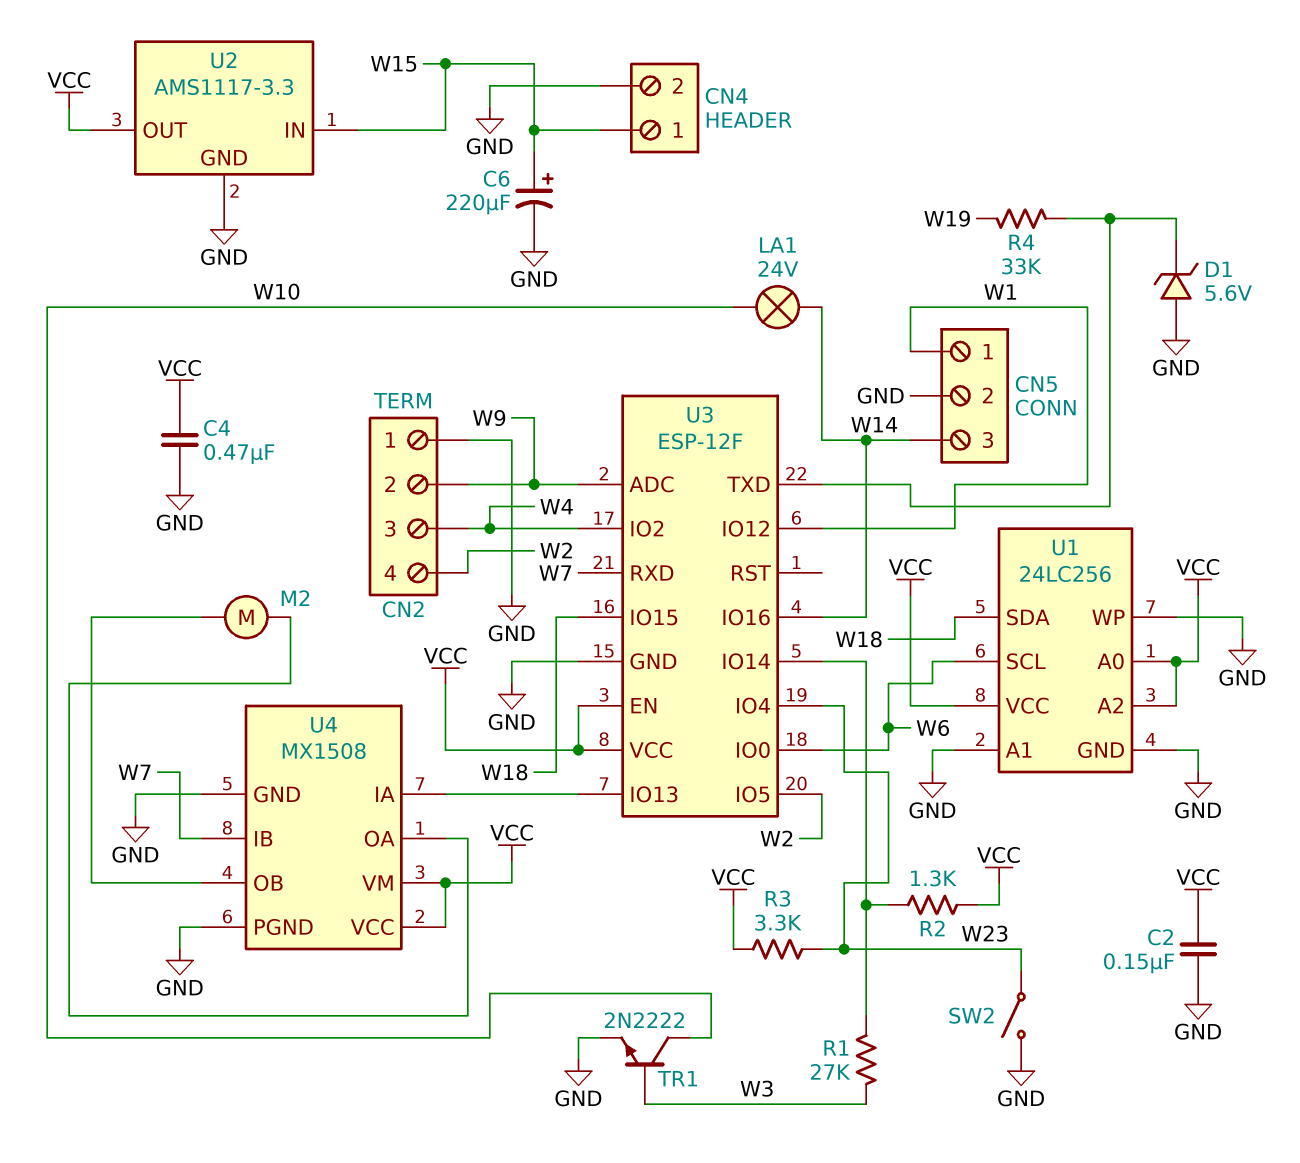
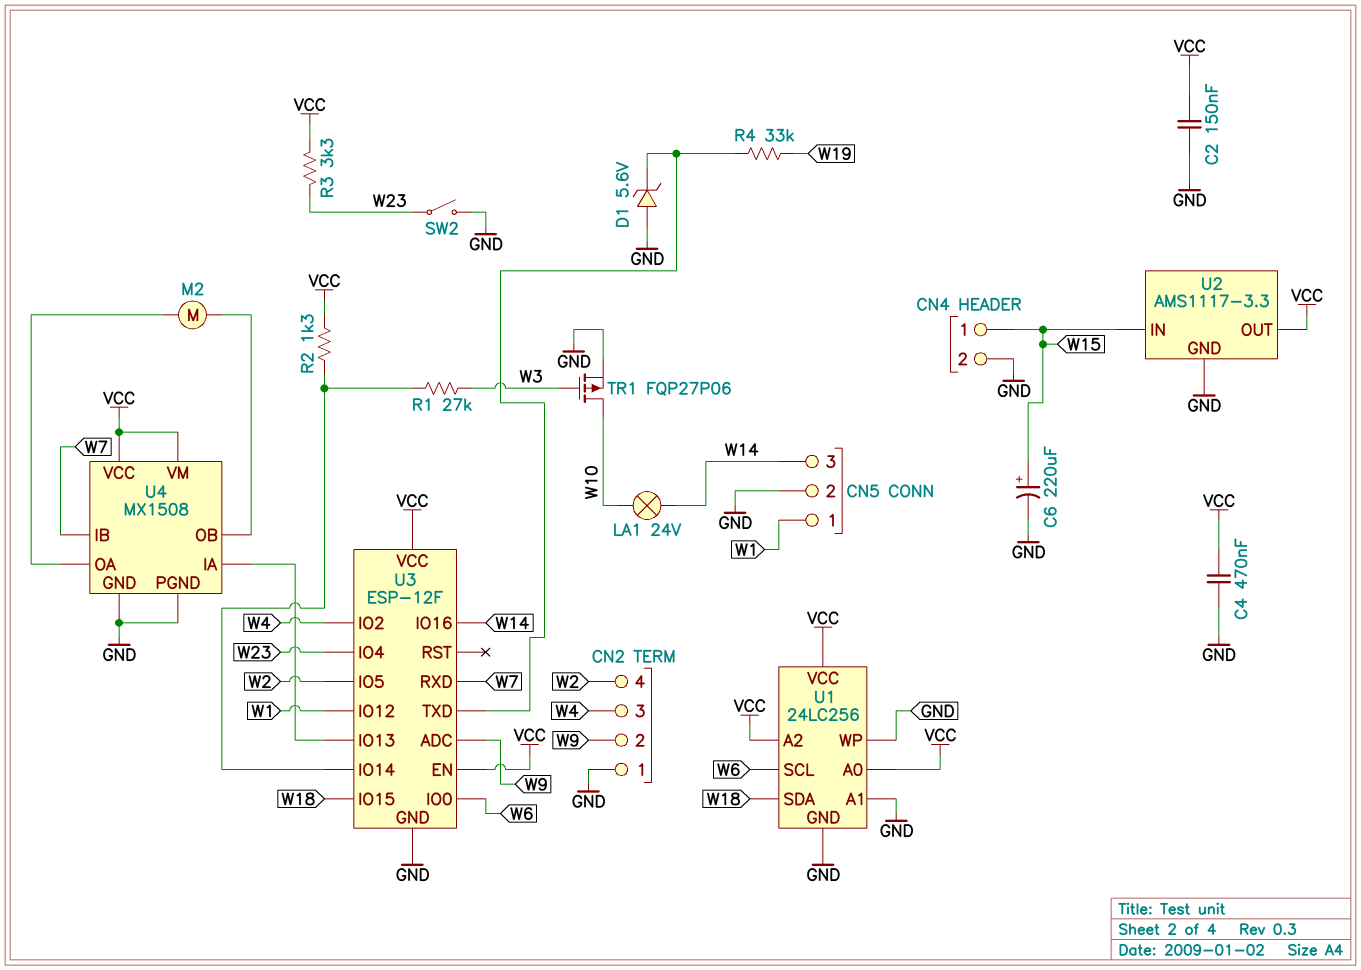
TR1: NPN 2N2222 (B W3, C W10, E GND) -> PMOS FQP27P06 (G W3, D W10, S GND)

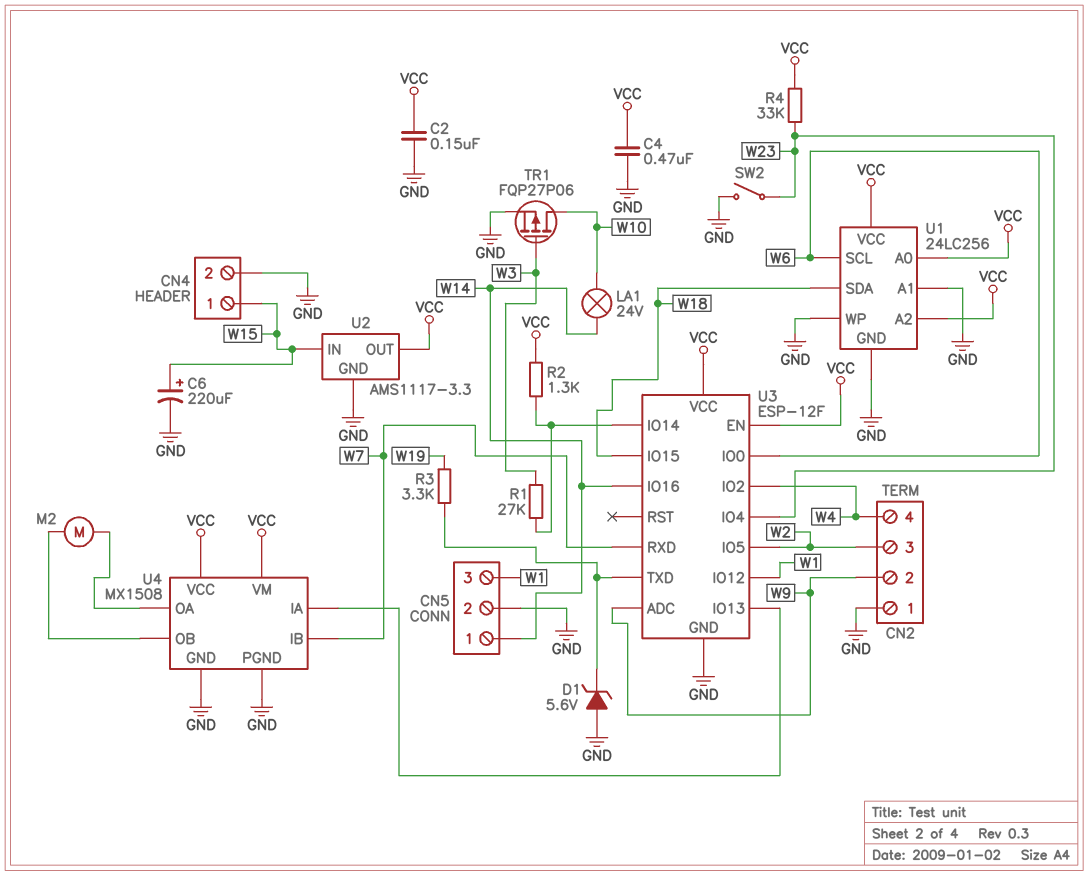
CN2 pin 3: W4 -> W2
CN2 pin 4: W2 -> W4
CN5 pin 1: W1 -> W14
CN5 pin 3: W14 -> W1
R3: 3.3k (VCC, W23) -> 3.3k (U3/TXD, W19)
R4: 33k (U3/TXD, W19) -> 33k (VCC, W23)

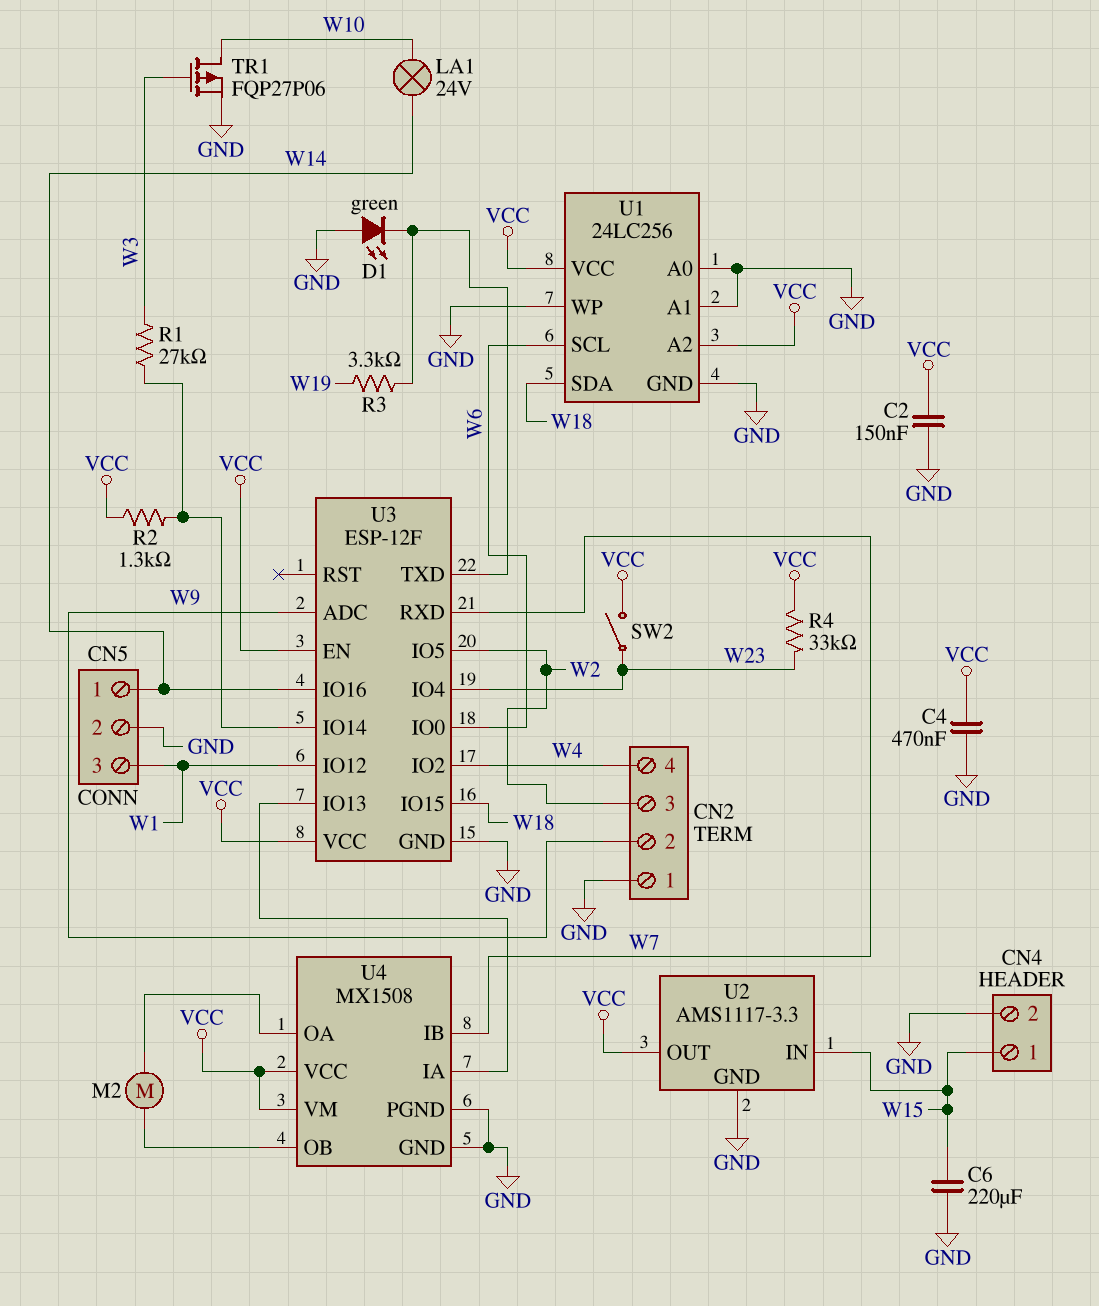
C6: 220uF (plus W15, minus GND) -> 220uF (GND, W15)
D1: zener 5.6V (A GND, K U3/TXD) -> LED green (A GND, K U3/TXD)
SW2: switch (GND, W23) -> switch (VCC, W23)
U1 pin A0: VCC -> GND

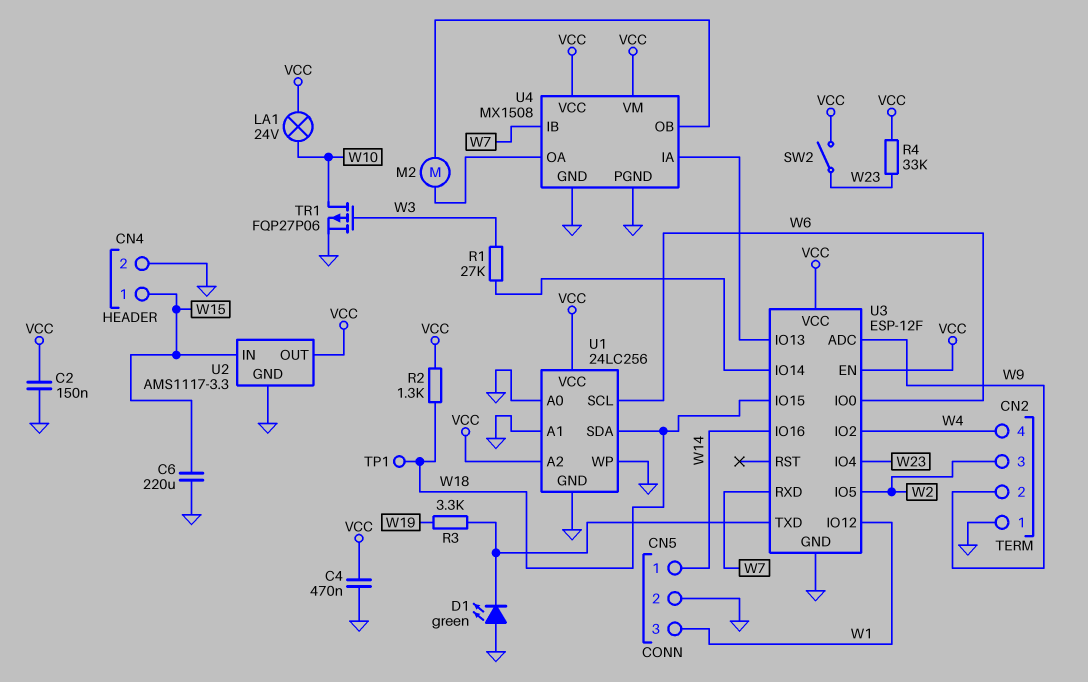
LA1: lamp 24V (W10, W14) -> lamp 24V (VCC, W10)
R2: 1.3k (U3/IO14, VCC) -> 1.3k (VCC, W18)
TP1: none -> test point (W18)

